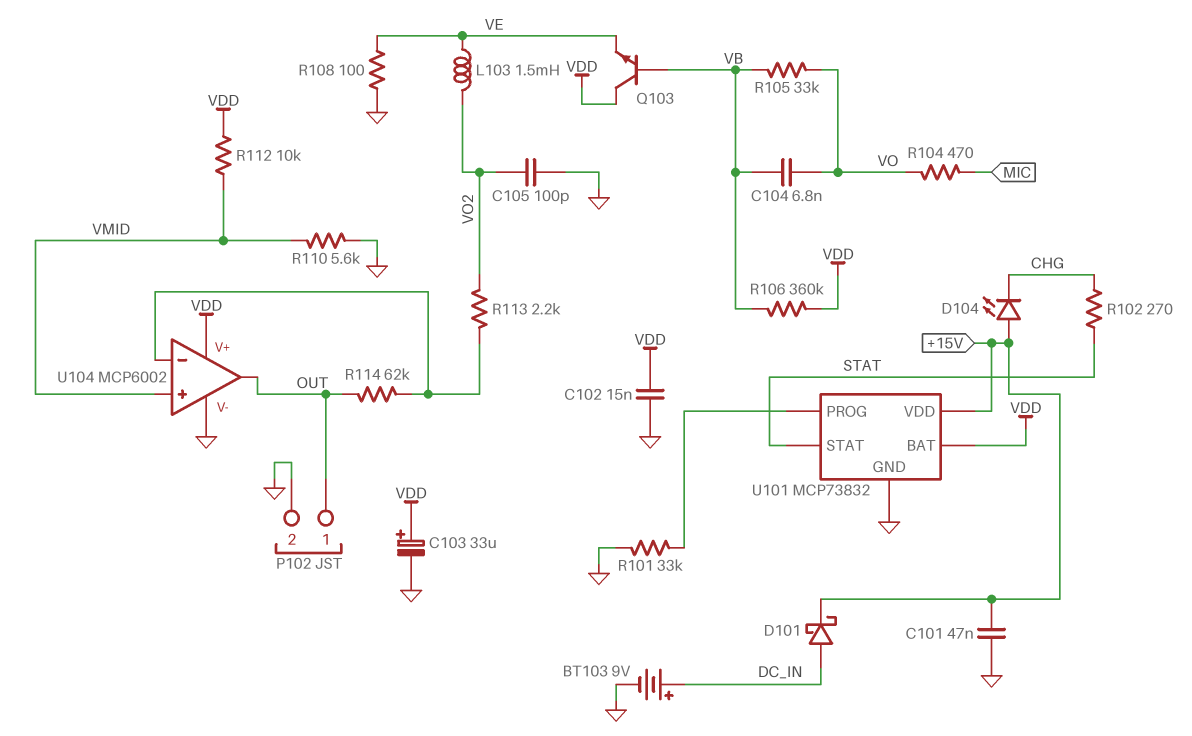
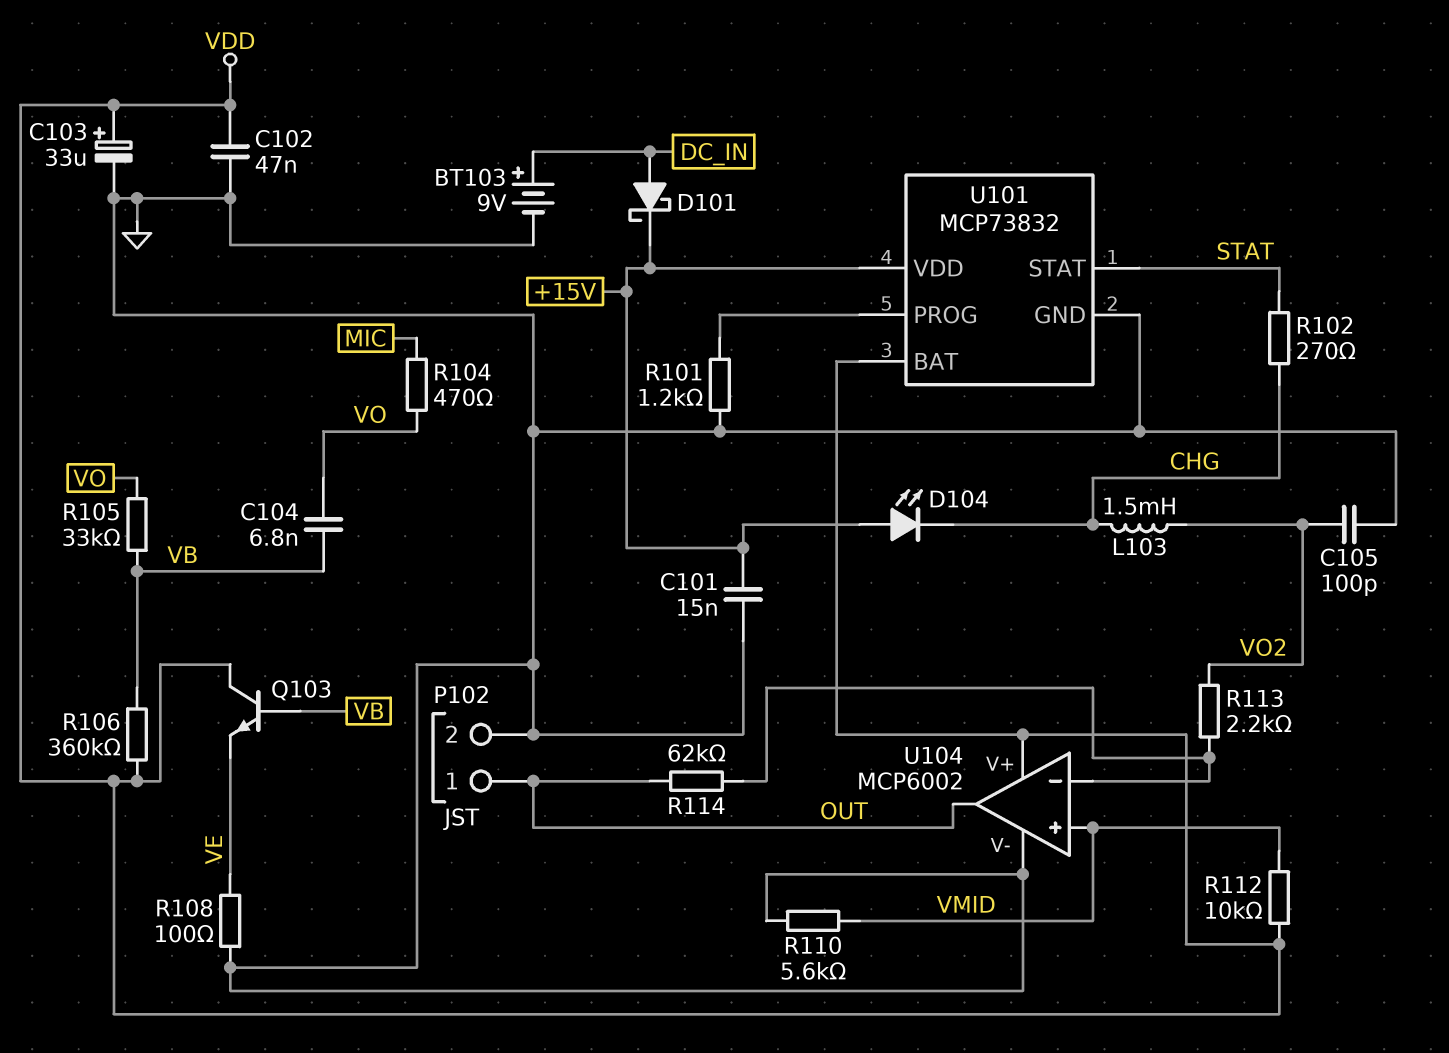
C101: 47nF (+15V, GND) -> 15nF (+15V, GND)
C102: 15nF (GND, VDD) -> 47nF (GND, VDD)
L103: 1.5mH (VE, VO2) -> 1.5mH (CHG, VO2)
R101: 33k (GND, U101/PROG) -> 1.2k (GND, U101/PROG)

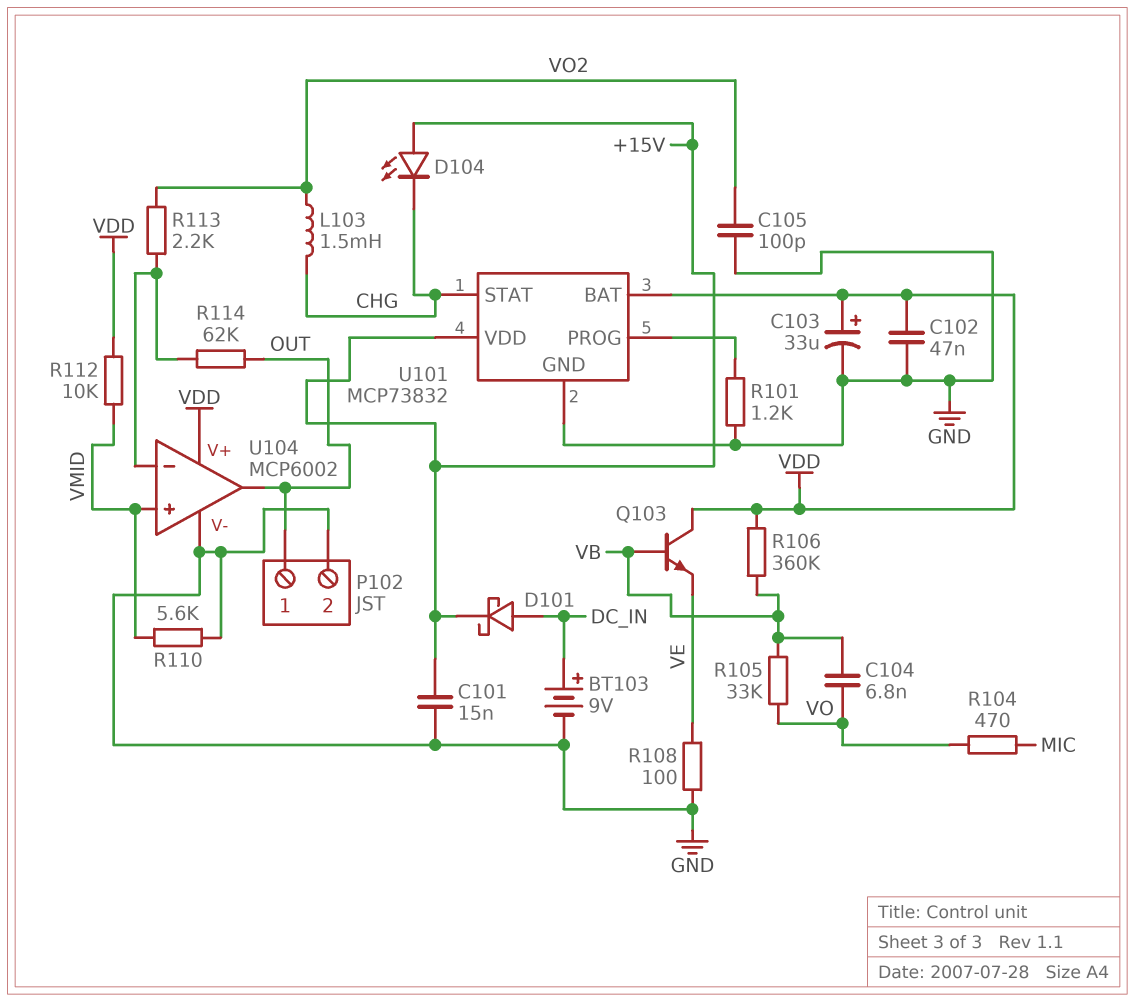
R102: 270 (CHG, STAT) -> none
U101 pin STAT: STAT -> CHG

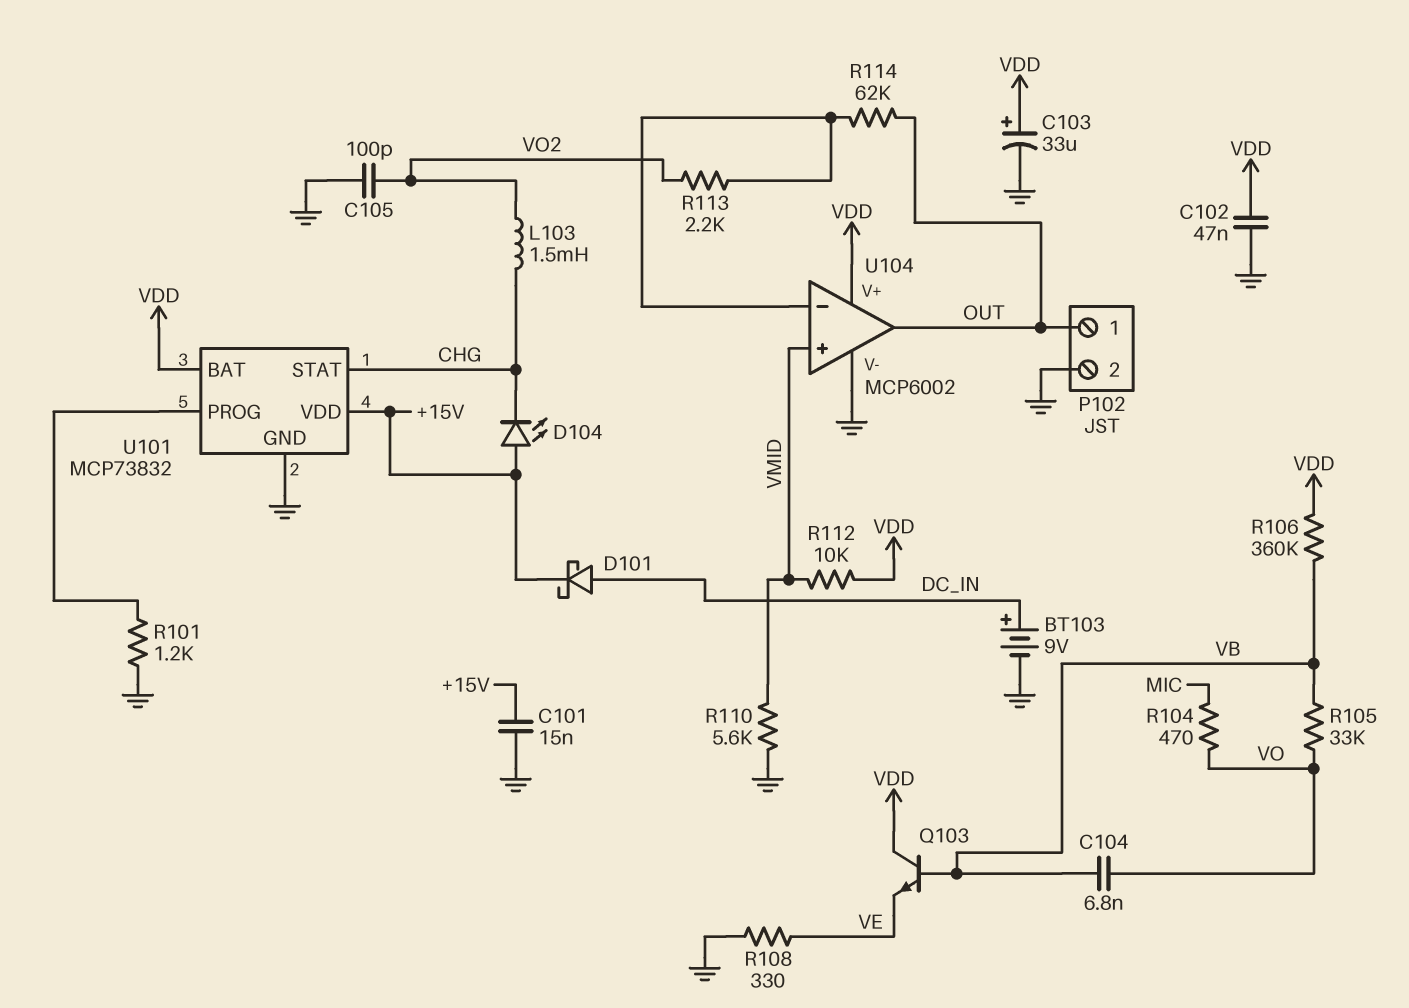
R108: 100 (GND, VE) -> 330 (GND, VE)

